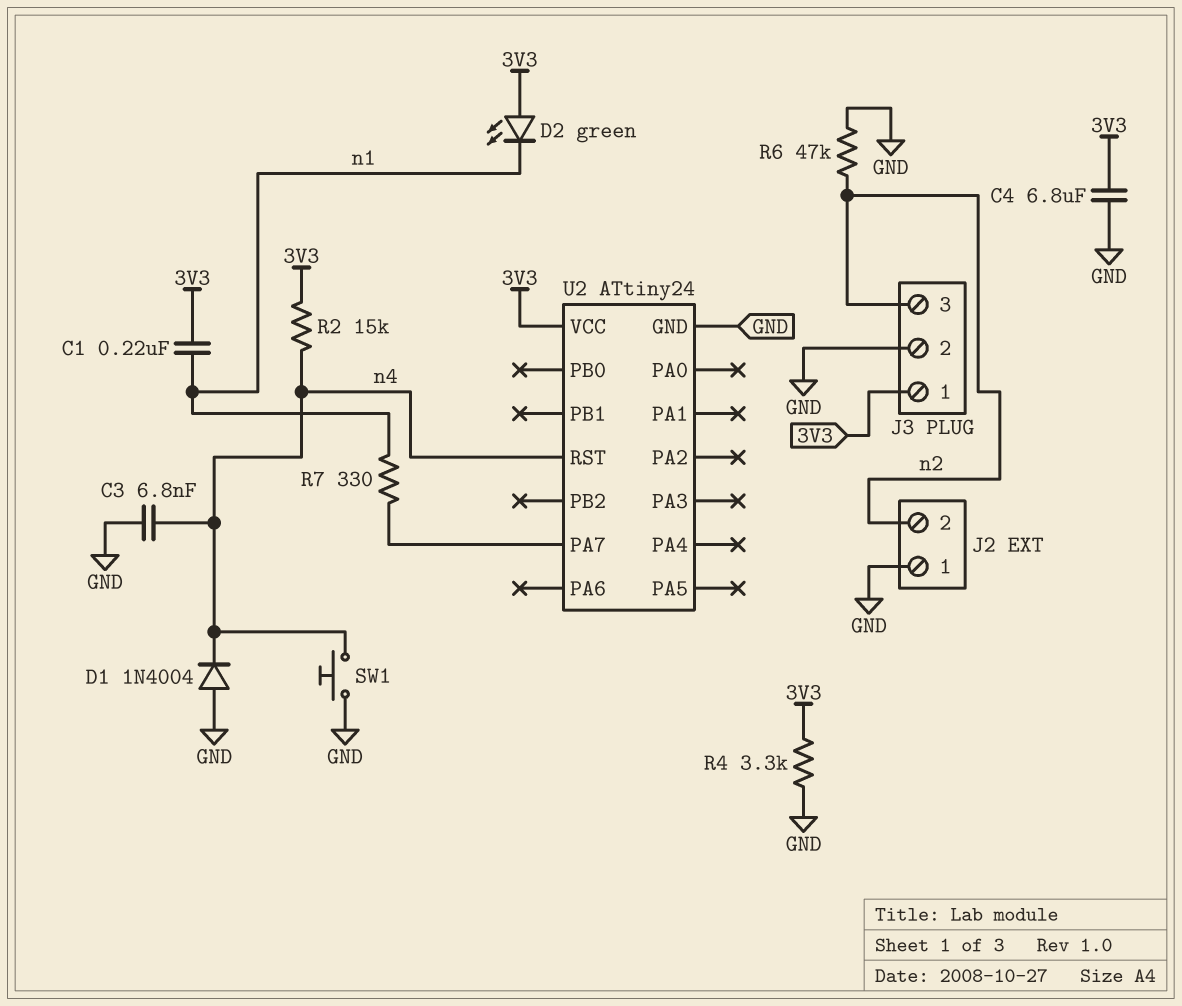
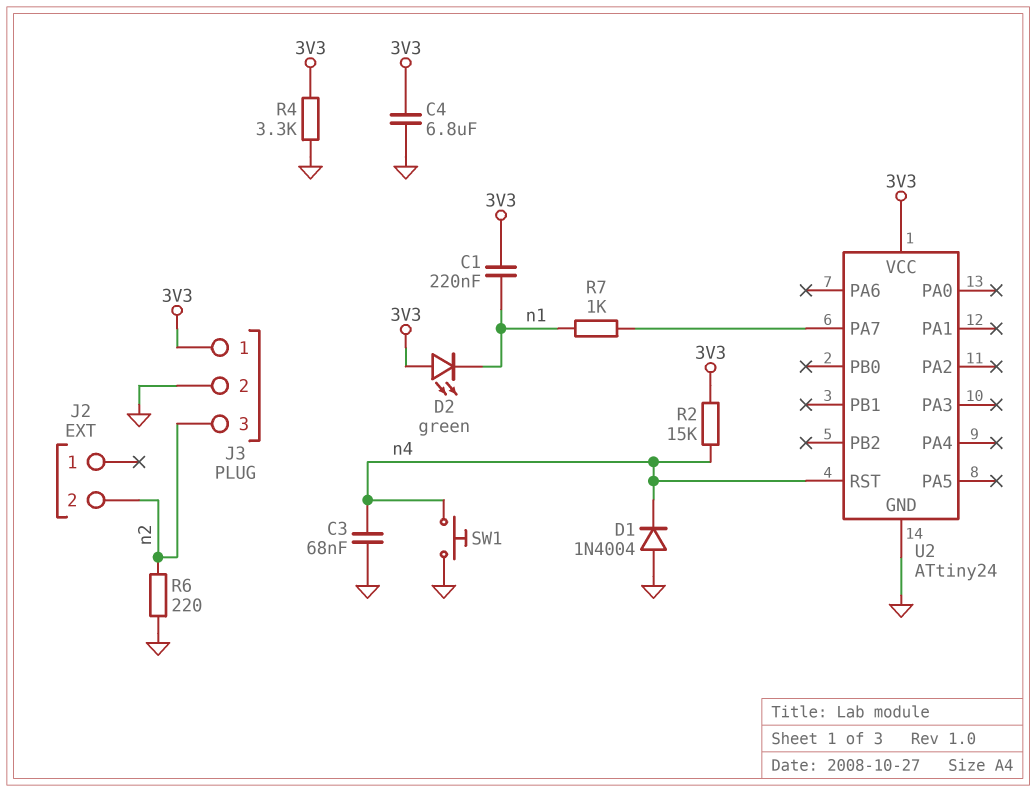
C3: 6.8nF (GND, n4) -> 68nF (GND, n4)
J2 pin 1: GND -> none
R6: 47k (GND, n2) -> 220 (GND, n2)
R7: 330 (U2/PA7, n1) -> 1k (U2/PA7, n1)

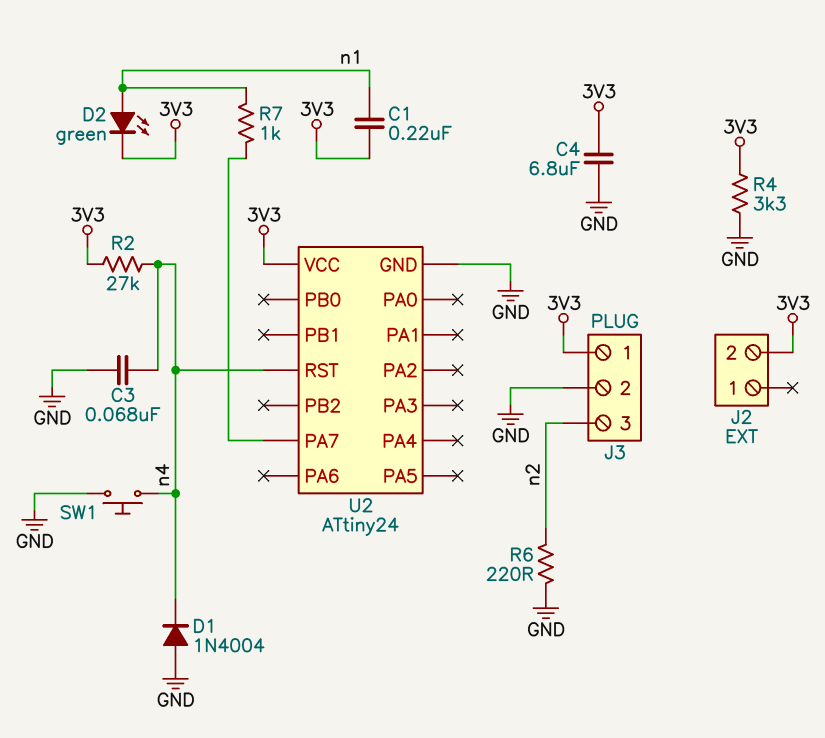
D2: LED green (A 3V3, K n1) -> LED green (A n1, K 3V3)
J2 pin 2: n2 -> 3V3
R2: 15k (3V3, n4) -> 27k (3V3, n4)

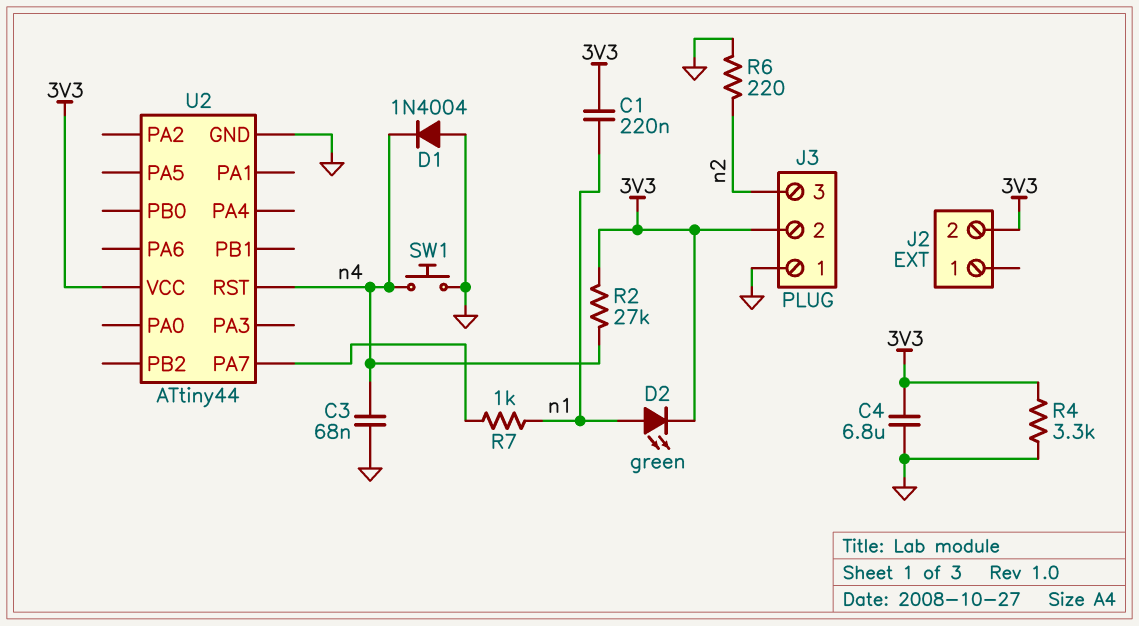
J3 pin 1: 3V3 -> GND
J3 pin 2: GND -> 3V3
U2: ATtiny24 -> ATtiny44

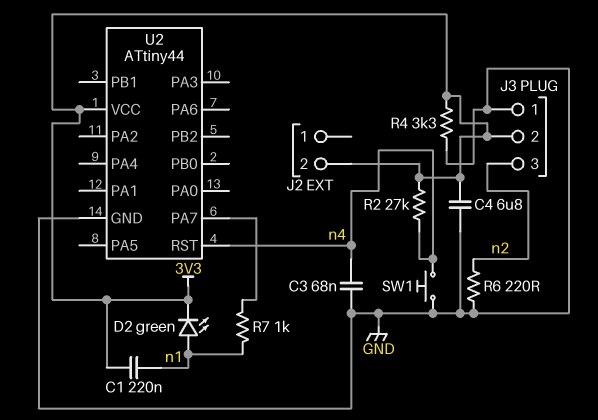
D1: diode 1N4004 (A GND, K n4) -> none

